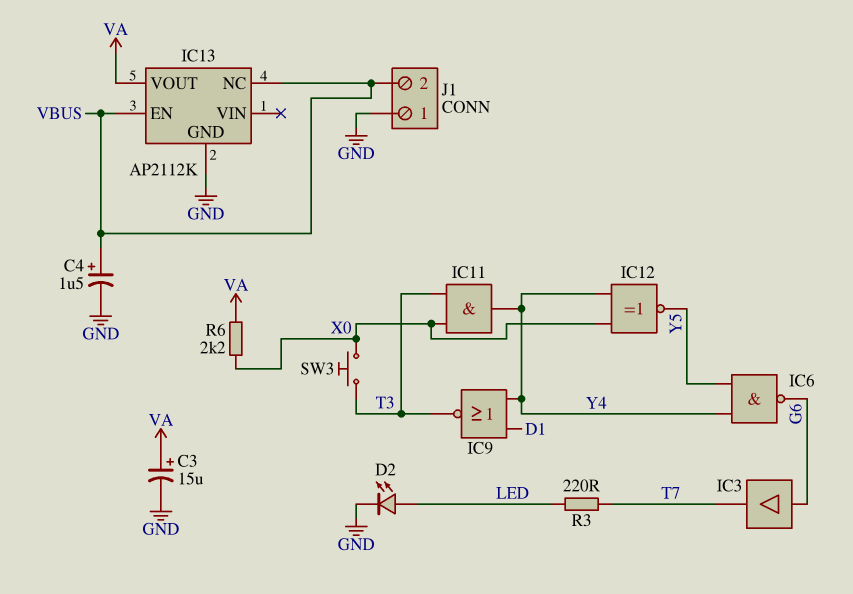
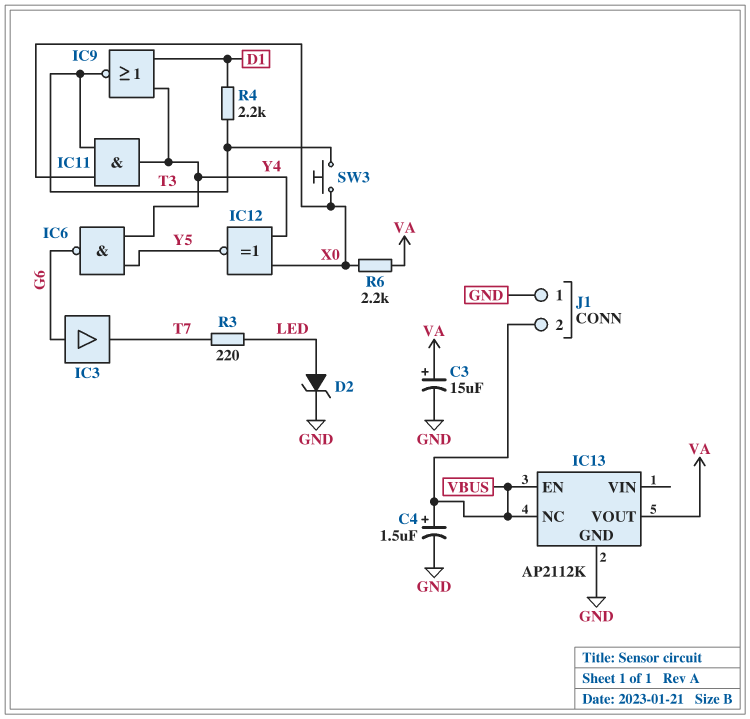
D2: LED (A LED, K GND) -> zener (A LED, K GND)
R4: none -> 2.2k (D1, T3)

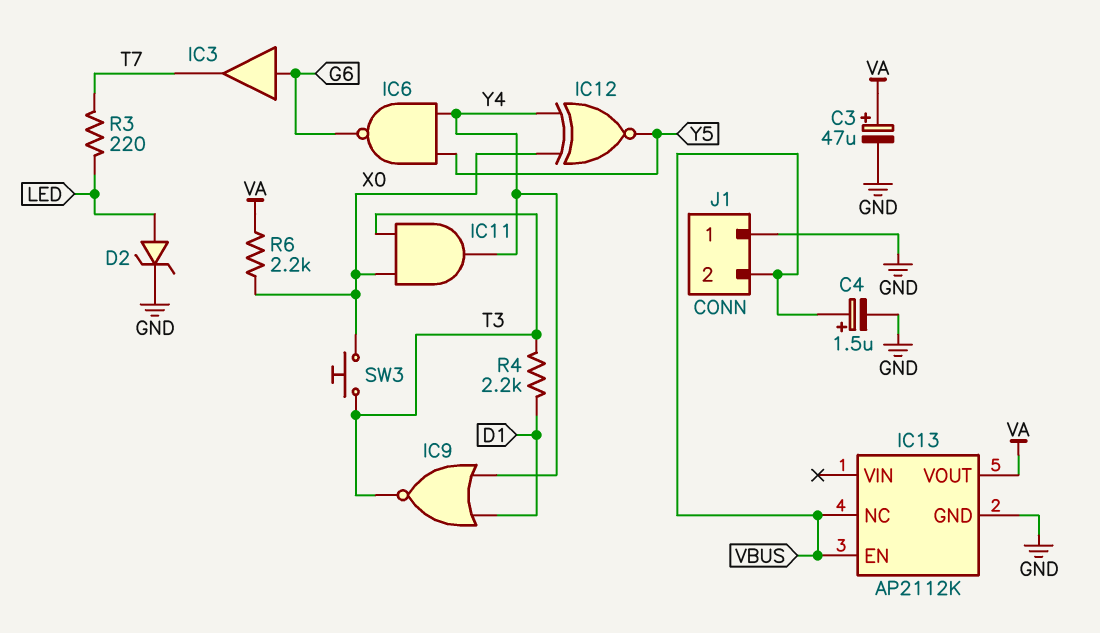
C3: 15uF (plus VA, minus GND) -> 47uF (plus VA, minus GND)

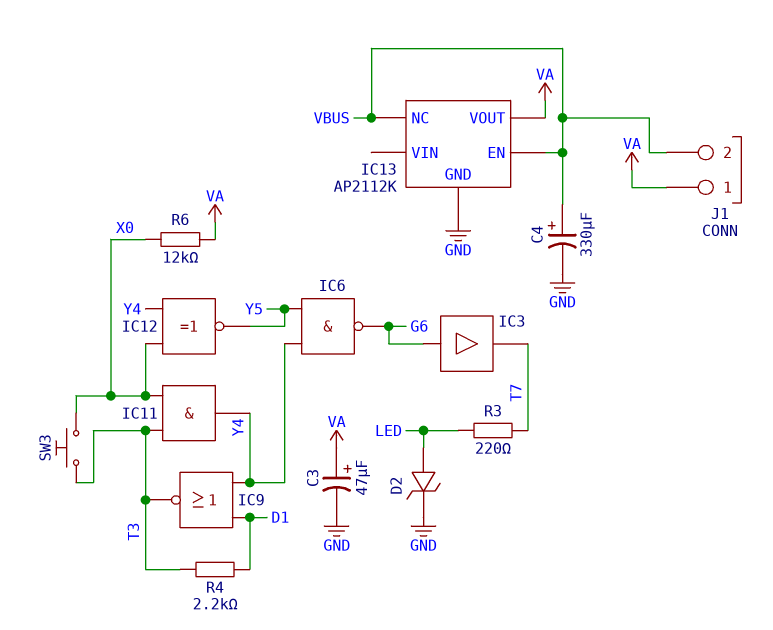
C4: 1.5uF (plus VBUS, minus GND) -> 330uF (plus VBUS, minus GND)
J1 pin 1: GND -> VA
R6: 2.2k (VA, X0) -> 12k (VA, X0)

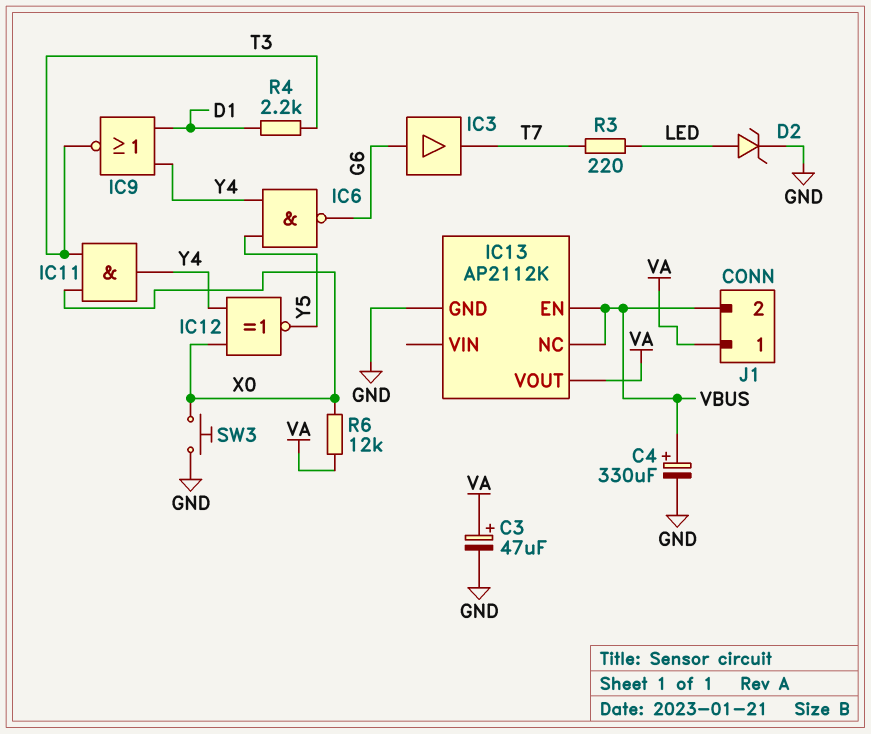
SW3: button (T3, X0) -> button (GND, X0)

